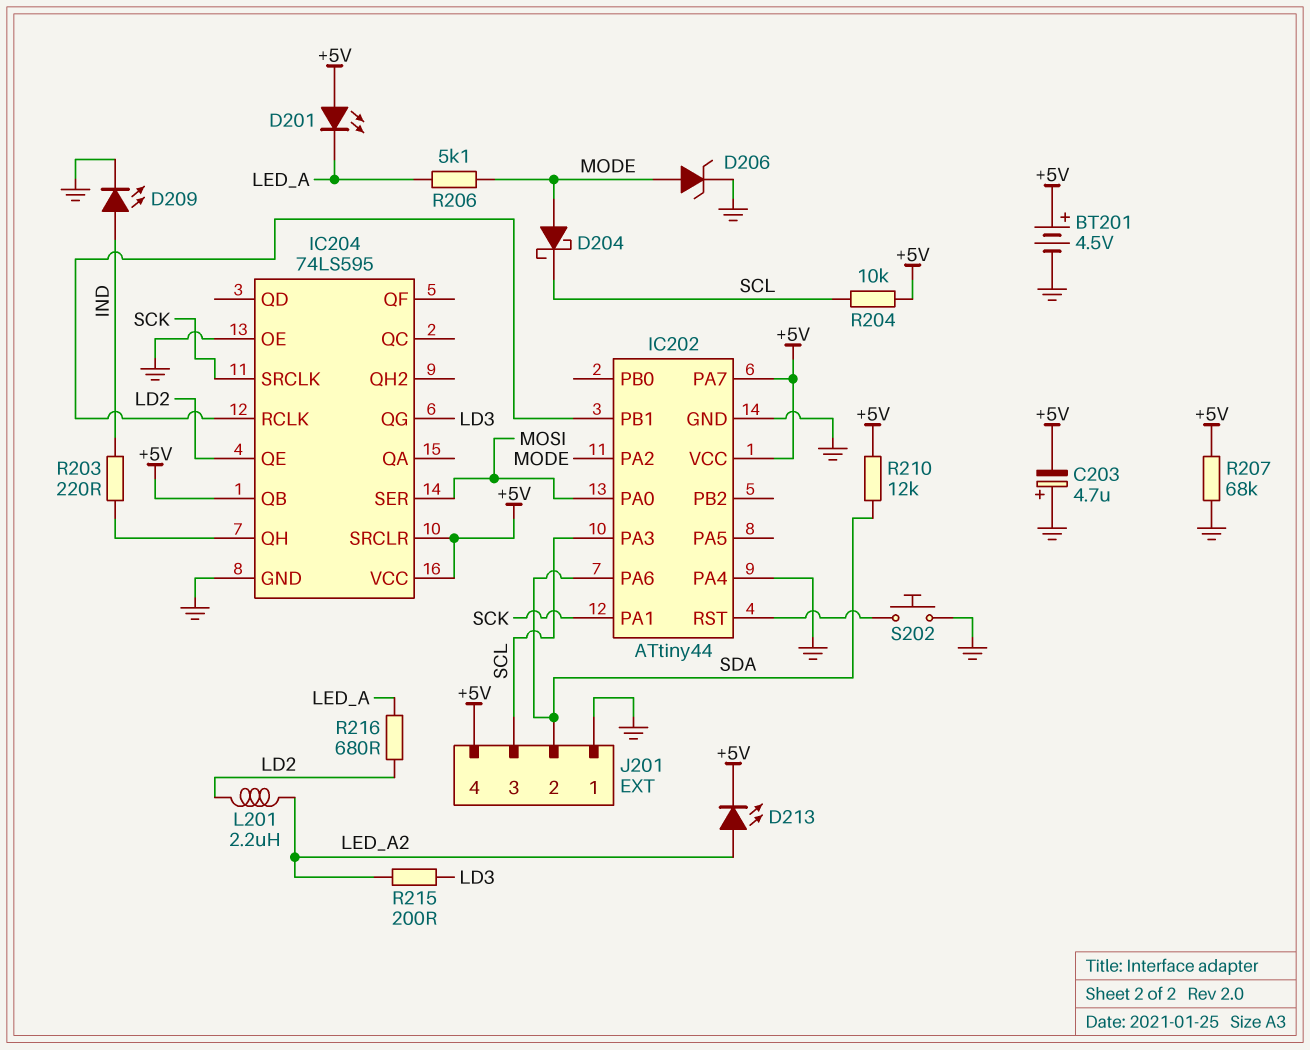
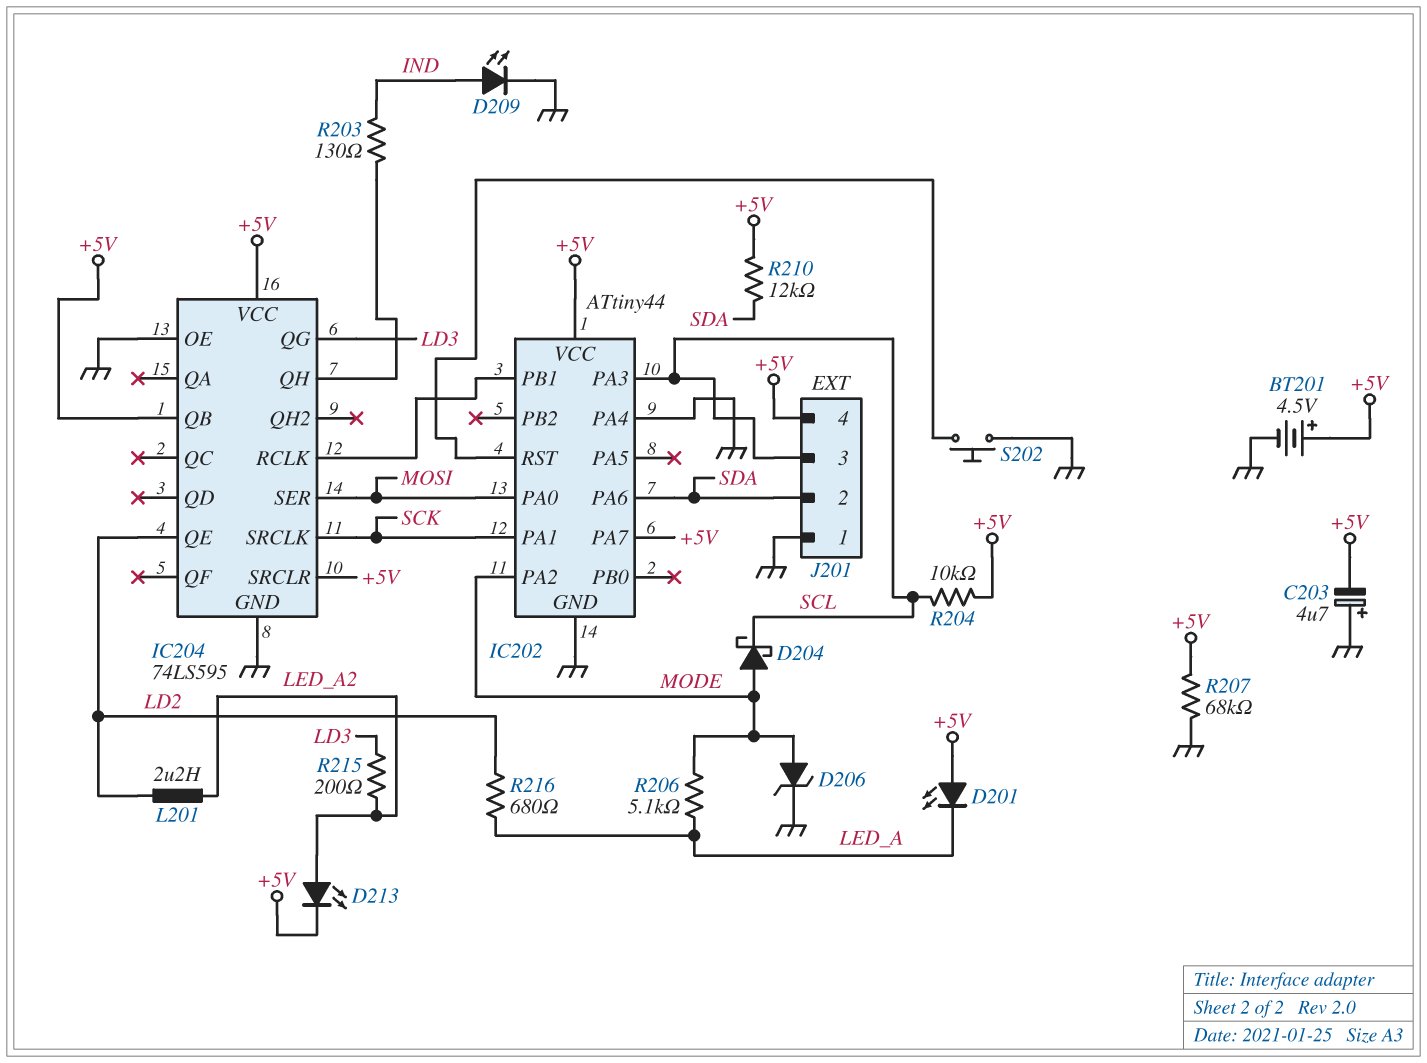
R203: 220 (IC204/QH, IND) -> 130 (IC204/QH, IND)

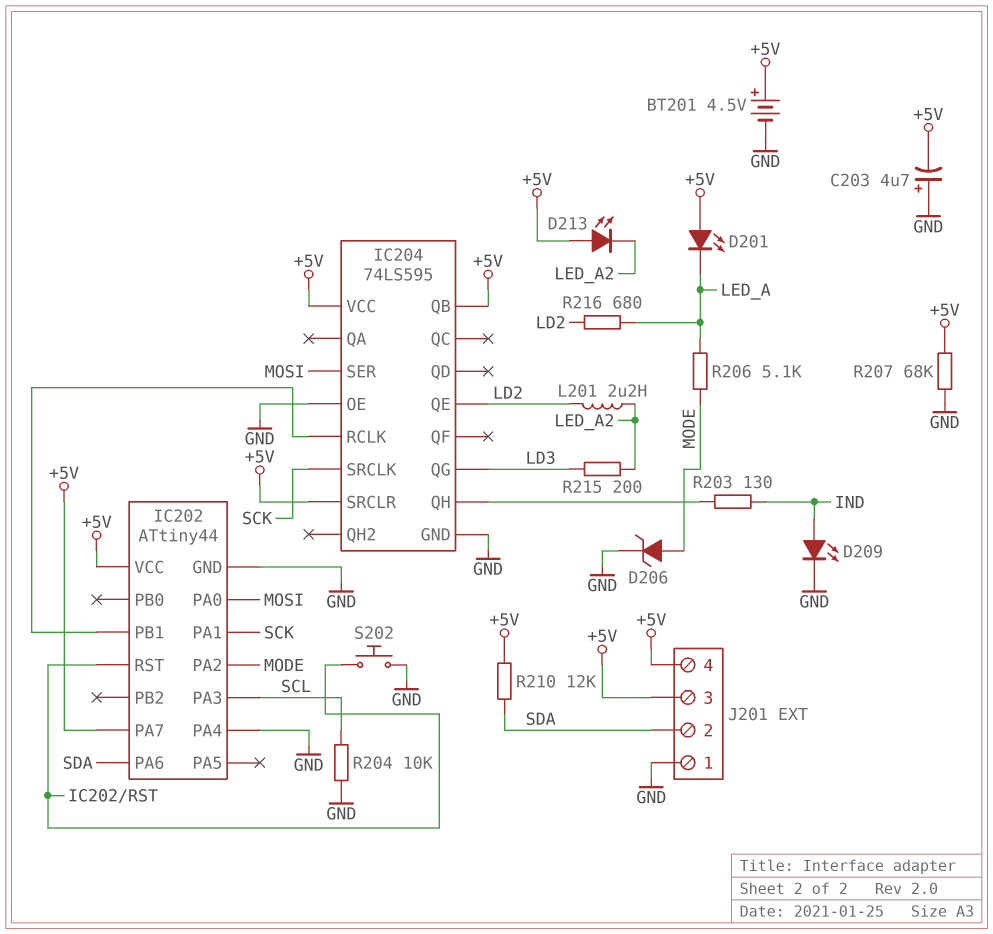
D204: schottky (A MODE, K SCL) -> none
D213: LED (A LED_A2, K +5V) -> LED (A +5V, K LED_A2)
J201 pin 3: SCL -> +5V
R204: 10k (+5V, SCL) -> 10k (GND, SCL)

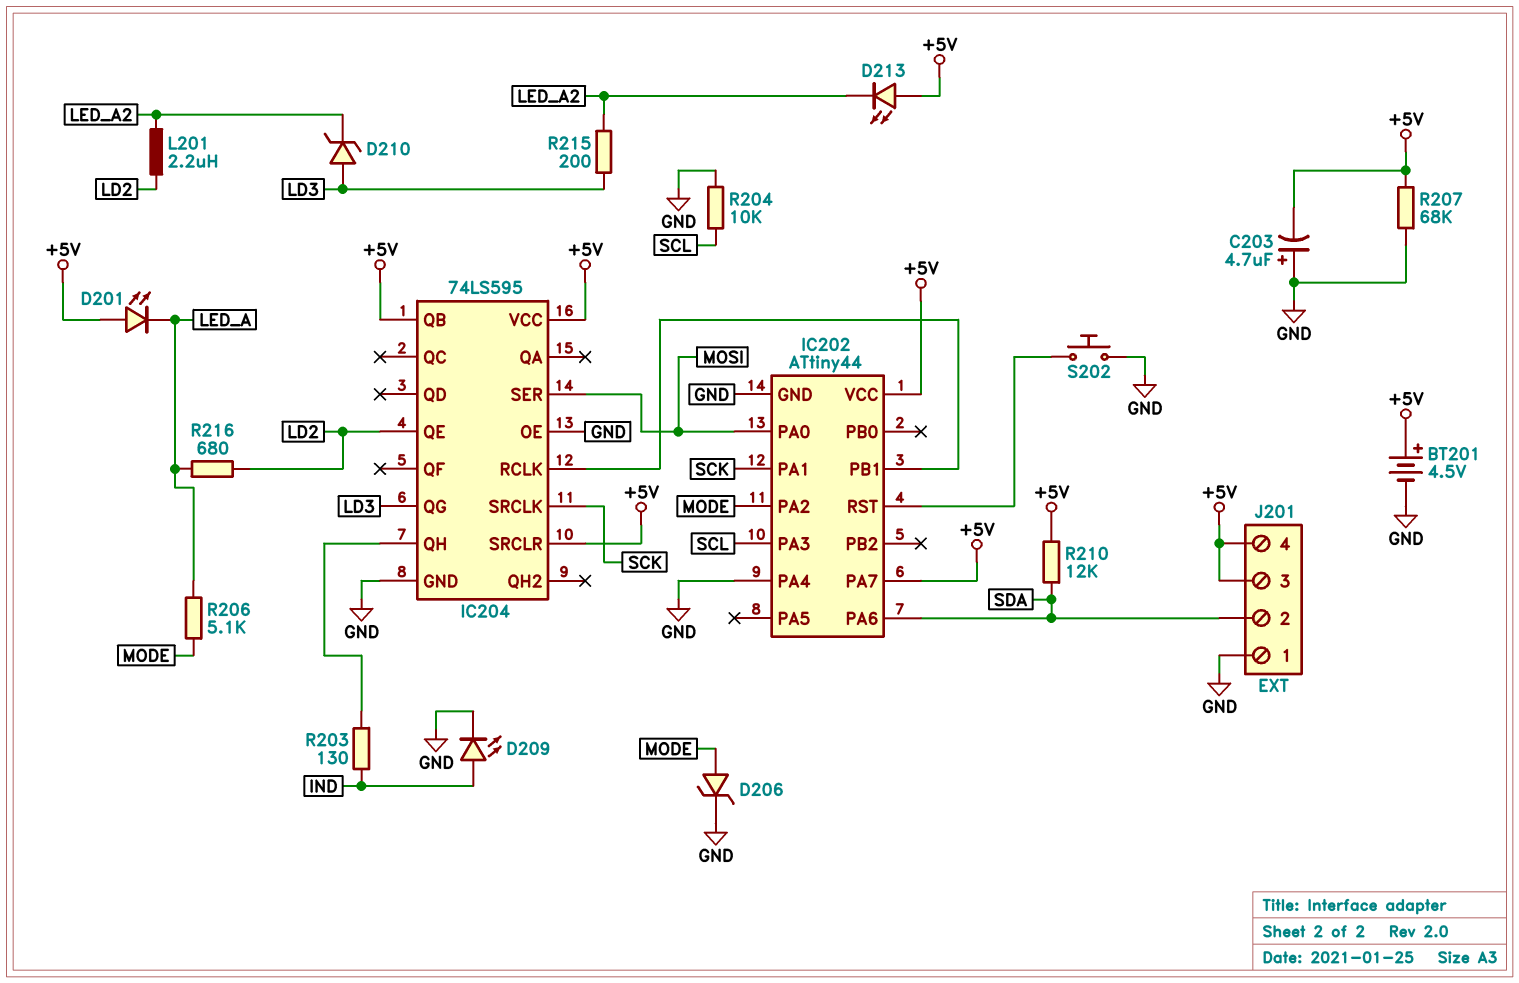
D210: none -> zener (A LD3, K LED_A2)

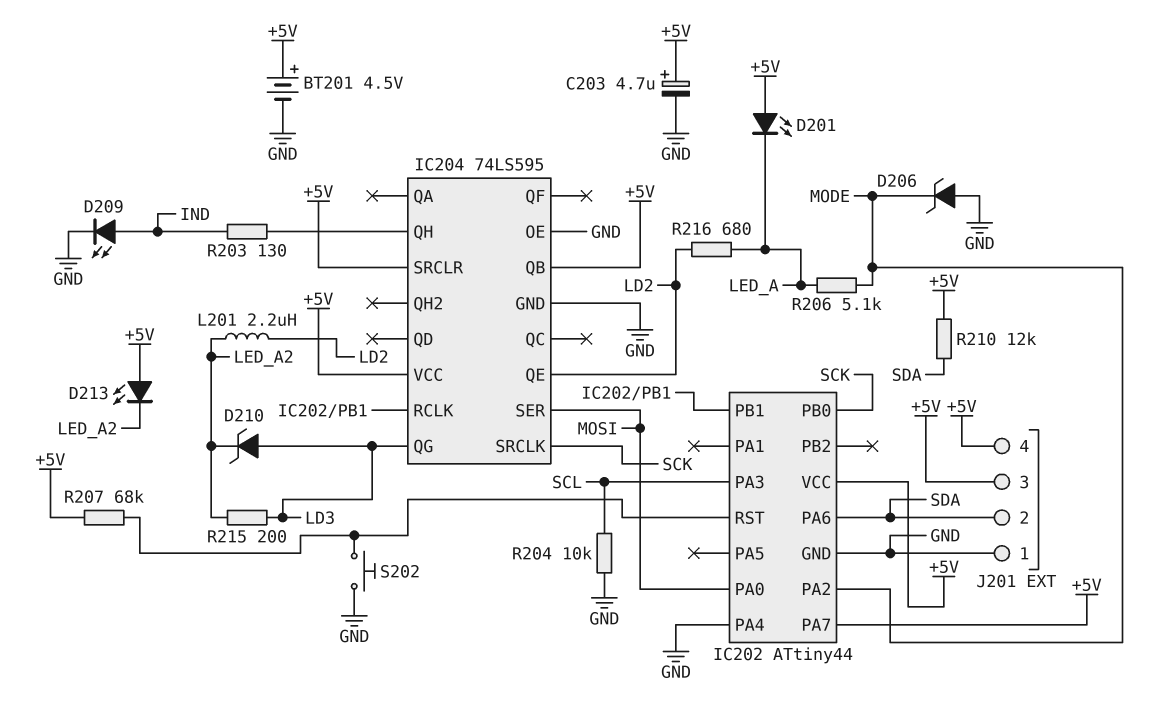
C203: 4.7uF (plus GND, minus +5V) -> 4.7uF (plus +5V, minus GND)
D206: zener (A MODE, K GND) -> zener (A GND, K MODE)
IC202 pin PA1: SCK -> none
IC202 pin PB0: none -> SCK
R207: 68k (+5V, GND) -> 68k (+5V, IC202/RST)

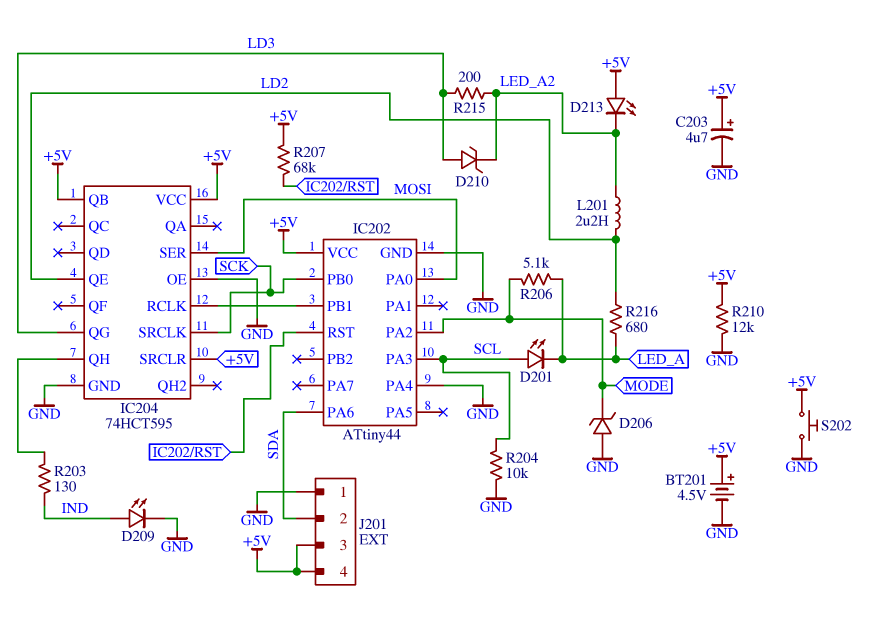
D201: LED (A +5V, K LED_A) -> LED (A SCL, K LED_A)
IC202 pin PA7: +5V -> none
IC204: 74LS595 -> 74HCT595
R210: 12k (+5V, SDA) -> 12k (+5V, GND)
S202: button (GND, IC202/RST) -> button (+5V, GND)

